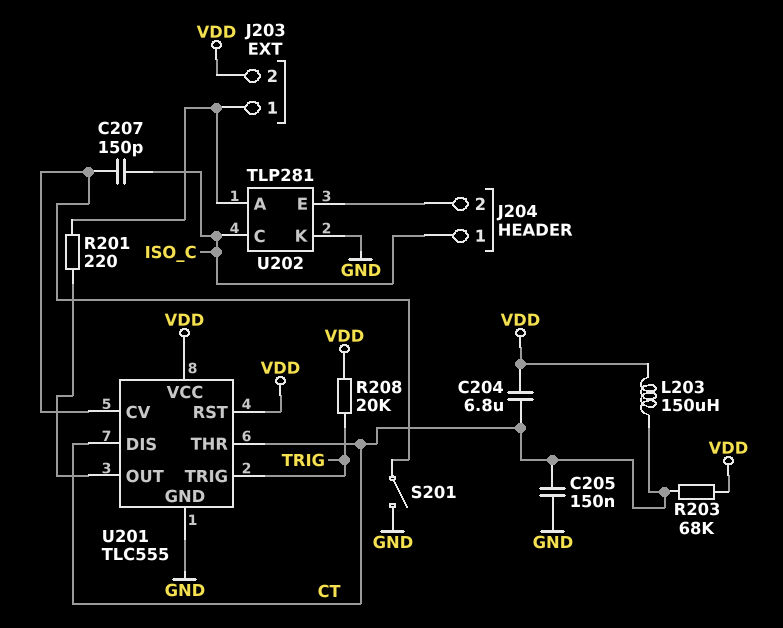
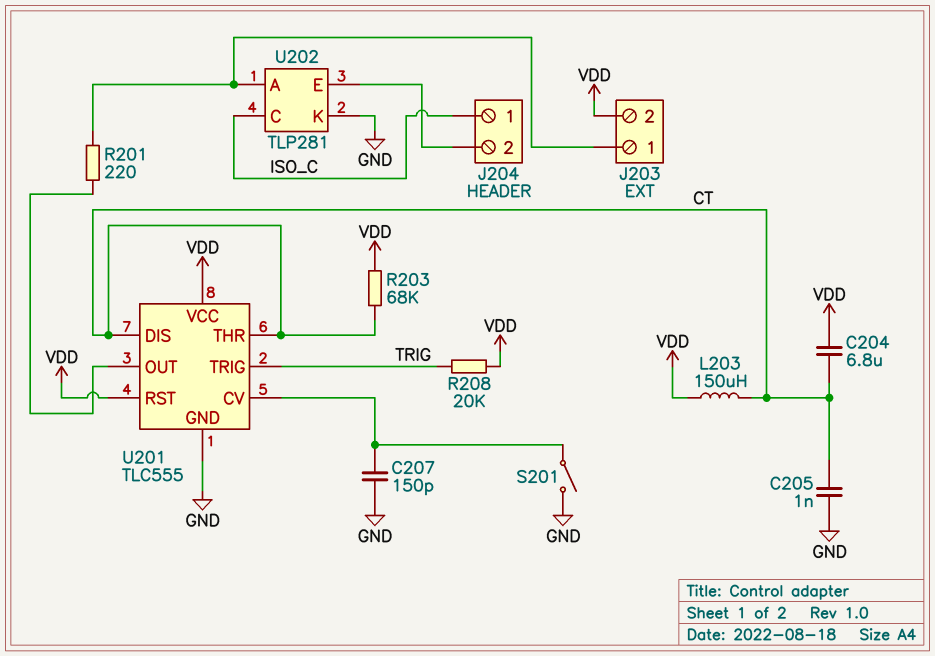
C205: 150nF (CT, GND) -> 1nF (CT, GND)
C207: 150pF (ISO_C, U201/CV) -> 150pF (GND, U201/CV)

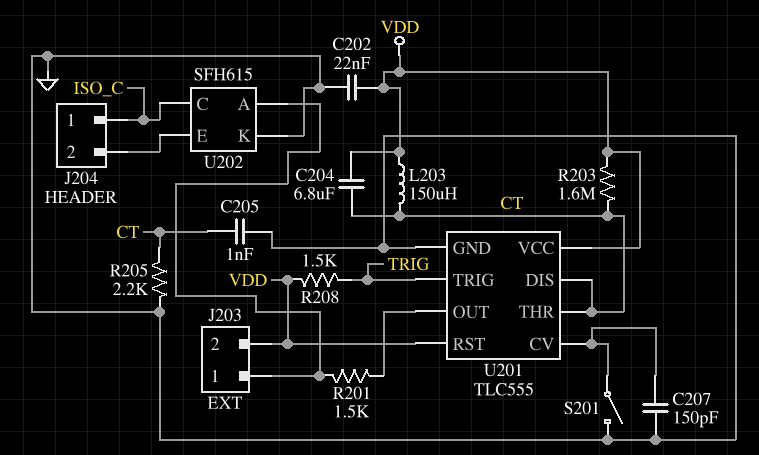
C202: none -> 22nF (GND, VDD)
R201: 220 (J203/1, U201/OUT) -> 1.5k (J203/1, U201/OUT)
R203: 68k (CT, VDD) -> 1.6M (CT, VDD)
R205: none -> 2.2k (CT, GND)
R208: 20k (TRIG, VDD) -> 1.5k (TRIG, VDD)
U202: TLP281 -> SFH615

